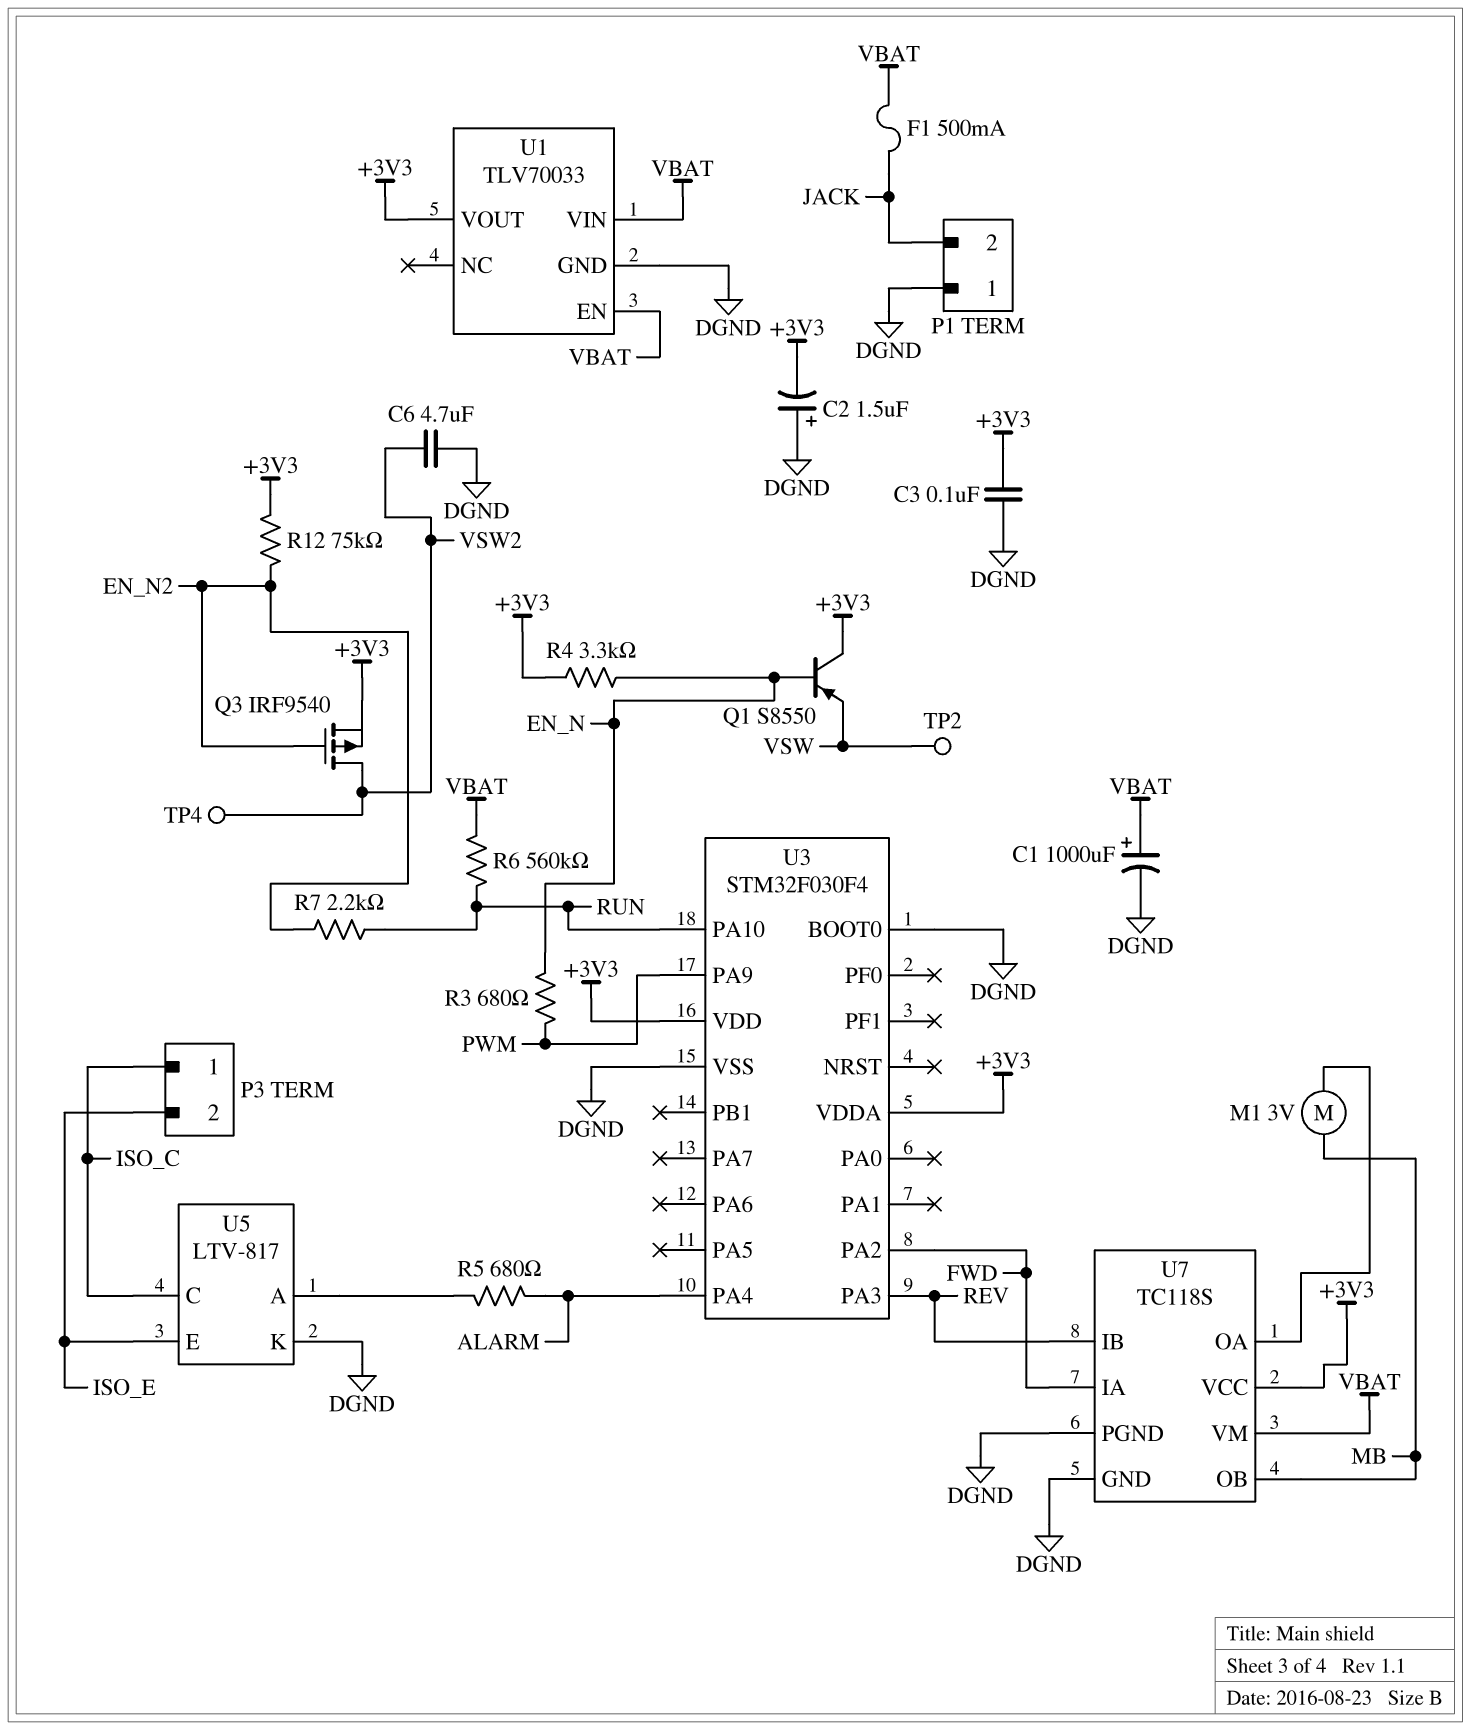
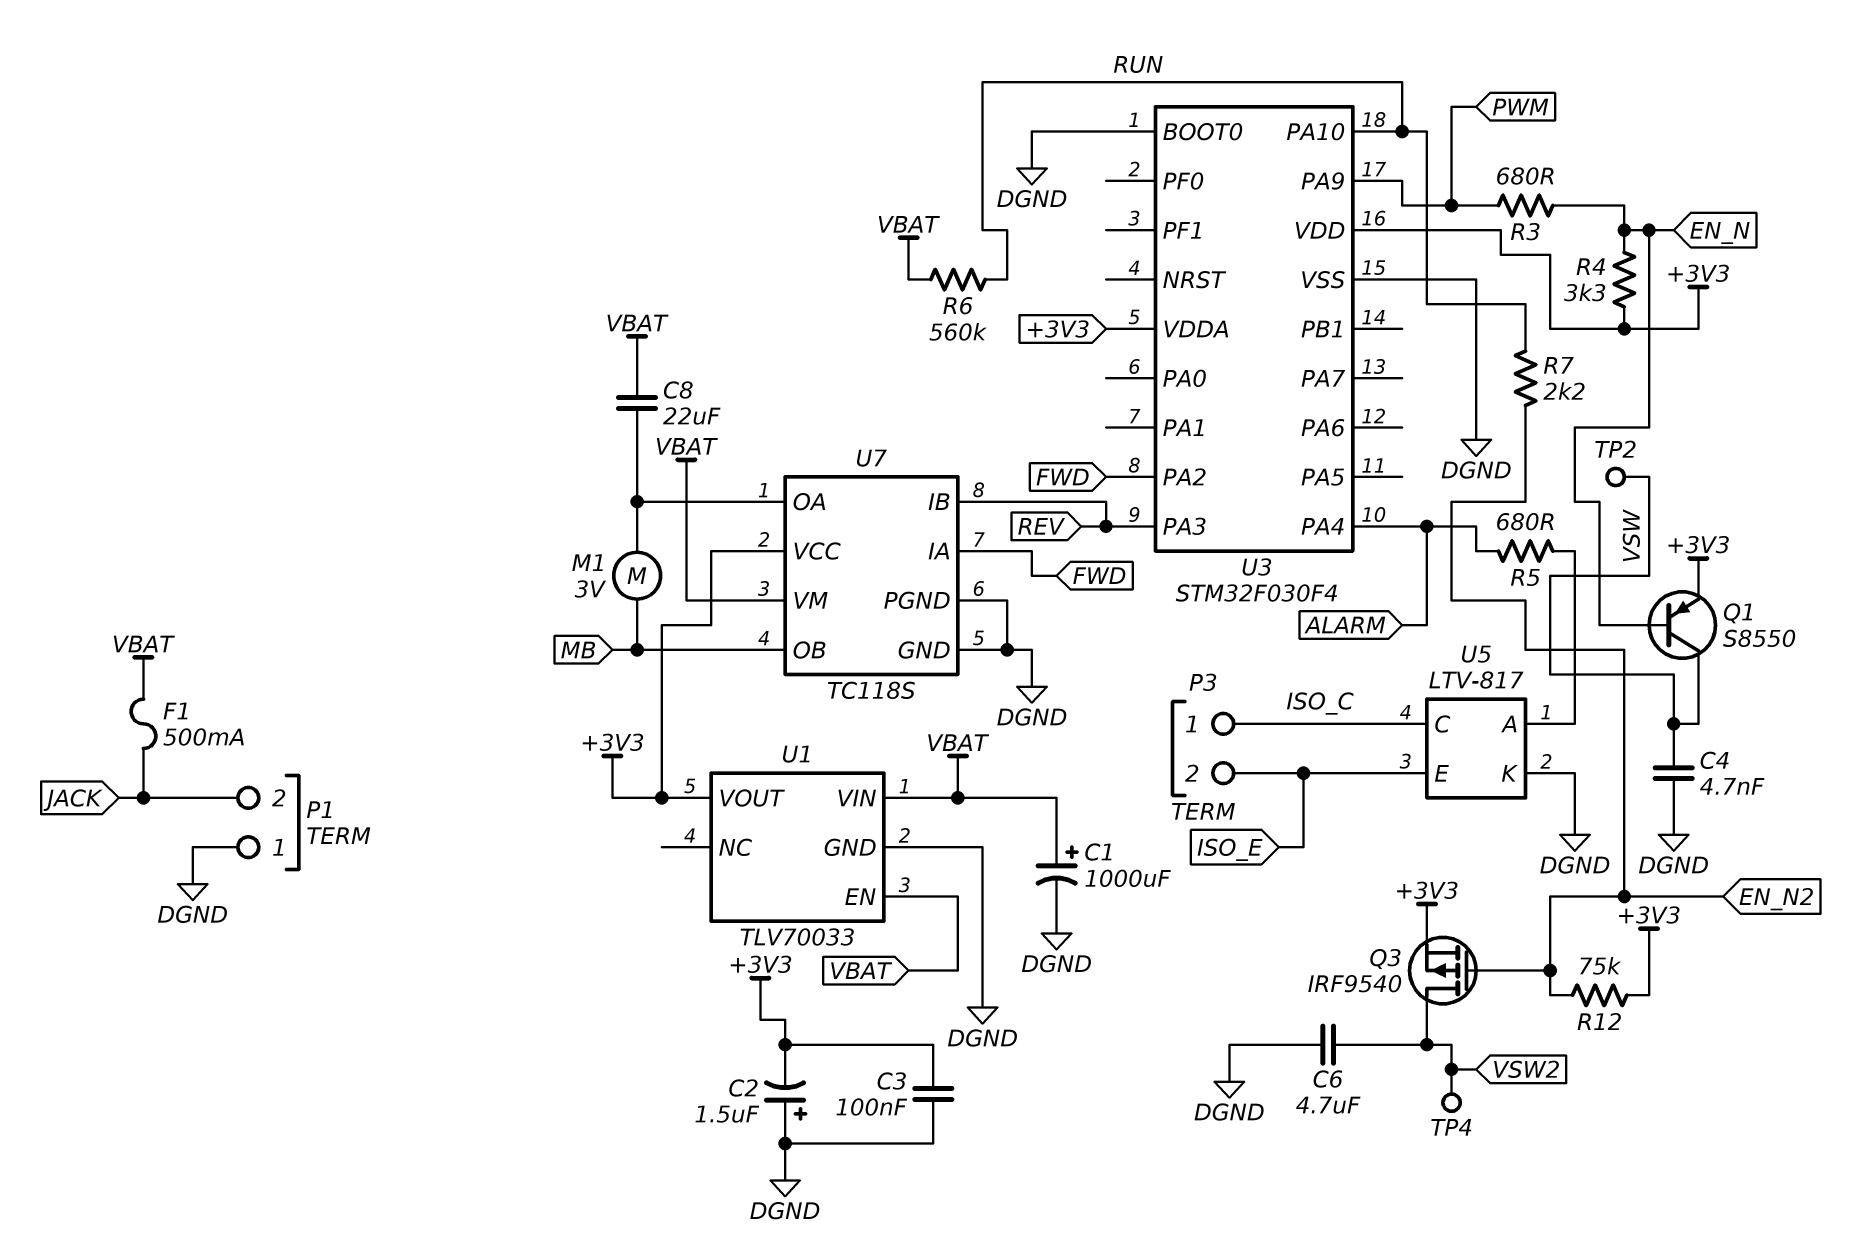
C4: none -> 4.7nF (DGND, VSW)
C8: none -> 22uF (U7/OA, VBAT)
Q1: PNP S8550 (B EN_N, C +3V3, E VSW) -> PNP S8550 (B EN_N, C VSW, E +3V3)

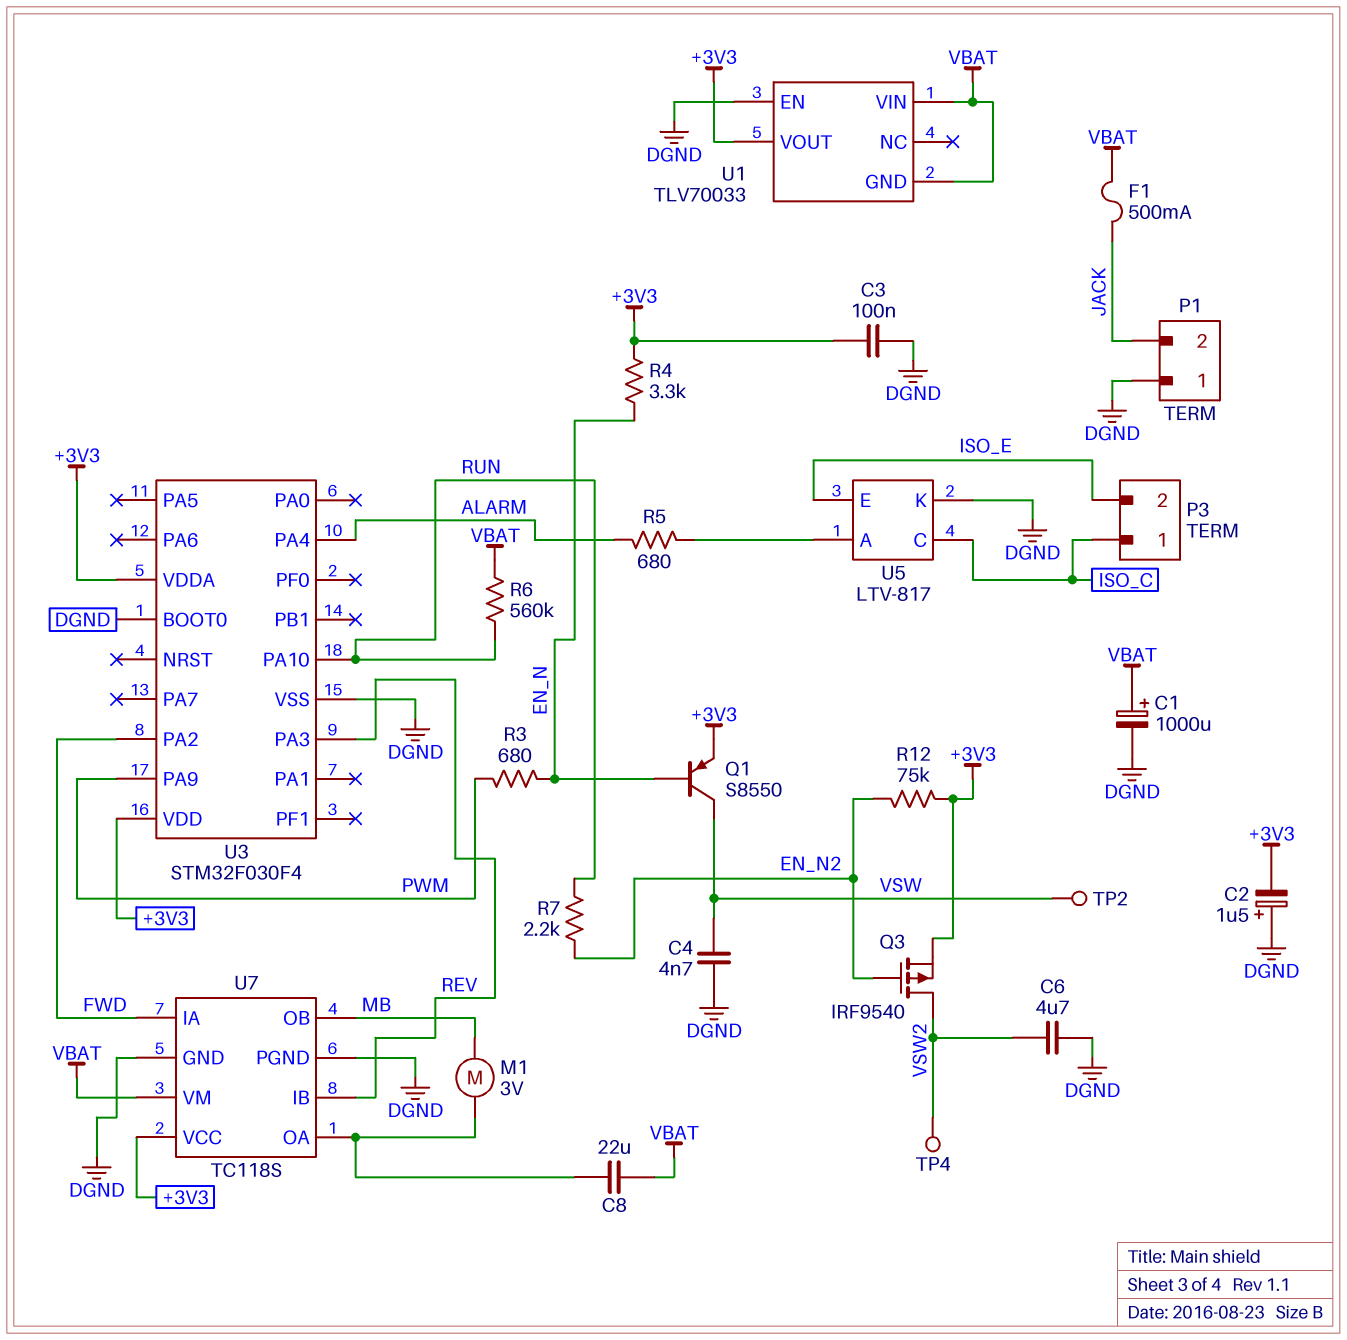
U1 pin EN: VBAT -> DGND
U1 pin GND: DGND -> VBAT

